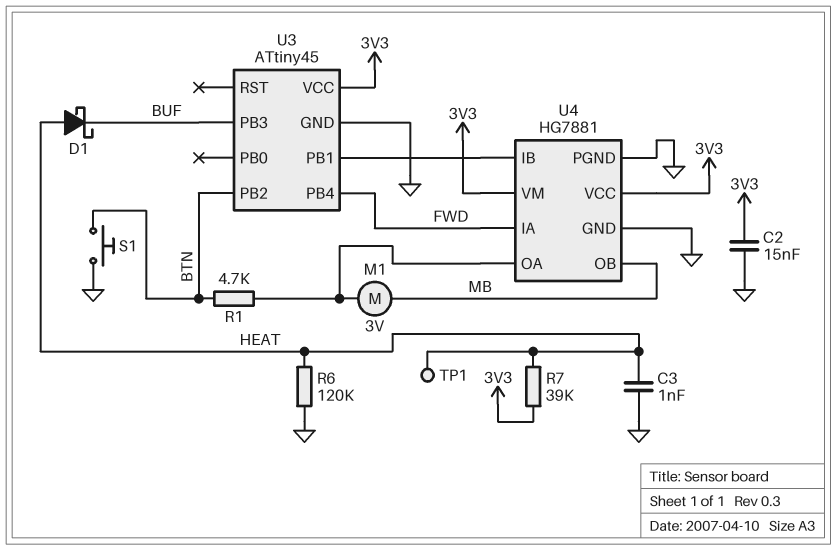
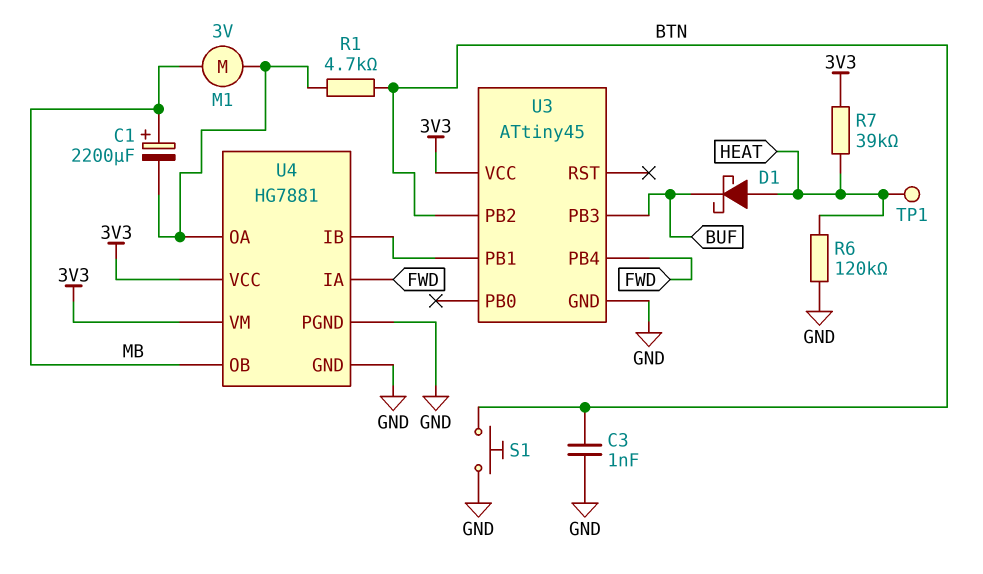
C1: none -> 2200uF (plus MB, minus U4/OA)
C2: 15nF (3V3, GND) -> none
C3: 1nF (GND, HEAT) -> 1nF (BTN, GND)

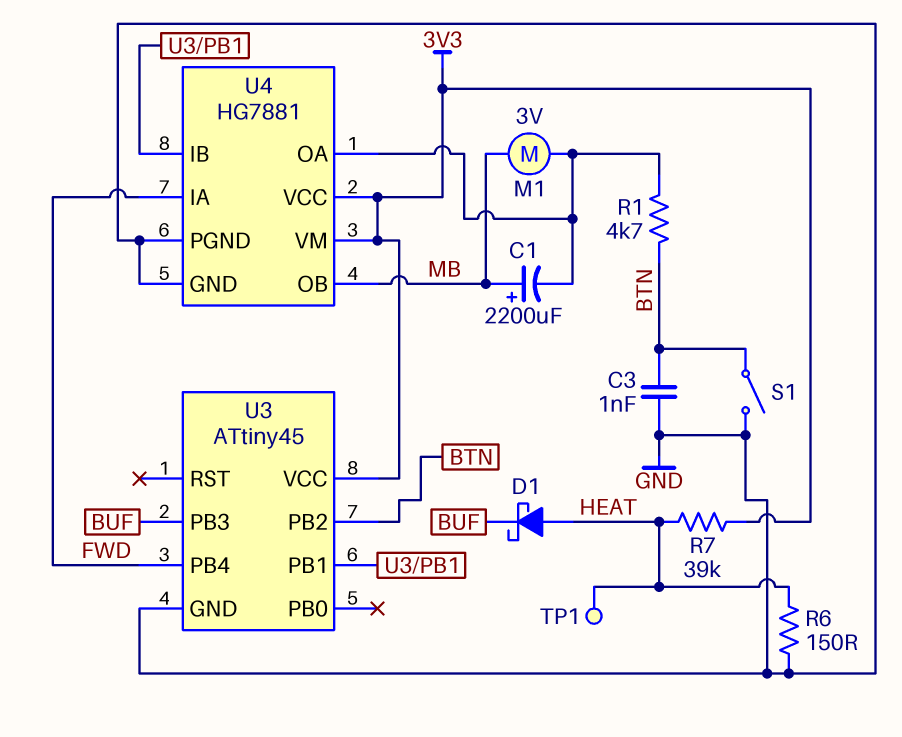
R6: 120k (GND, HEAT) -> 150 (GND, HEAT)
S1: button (BTN, GND) -> switch (BTN, GND)

